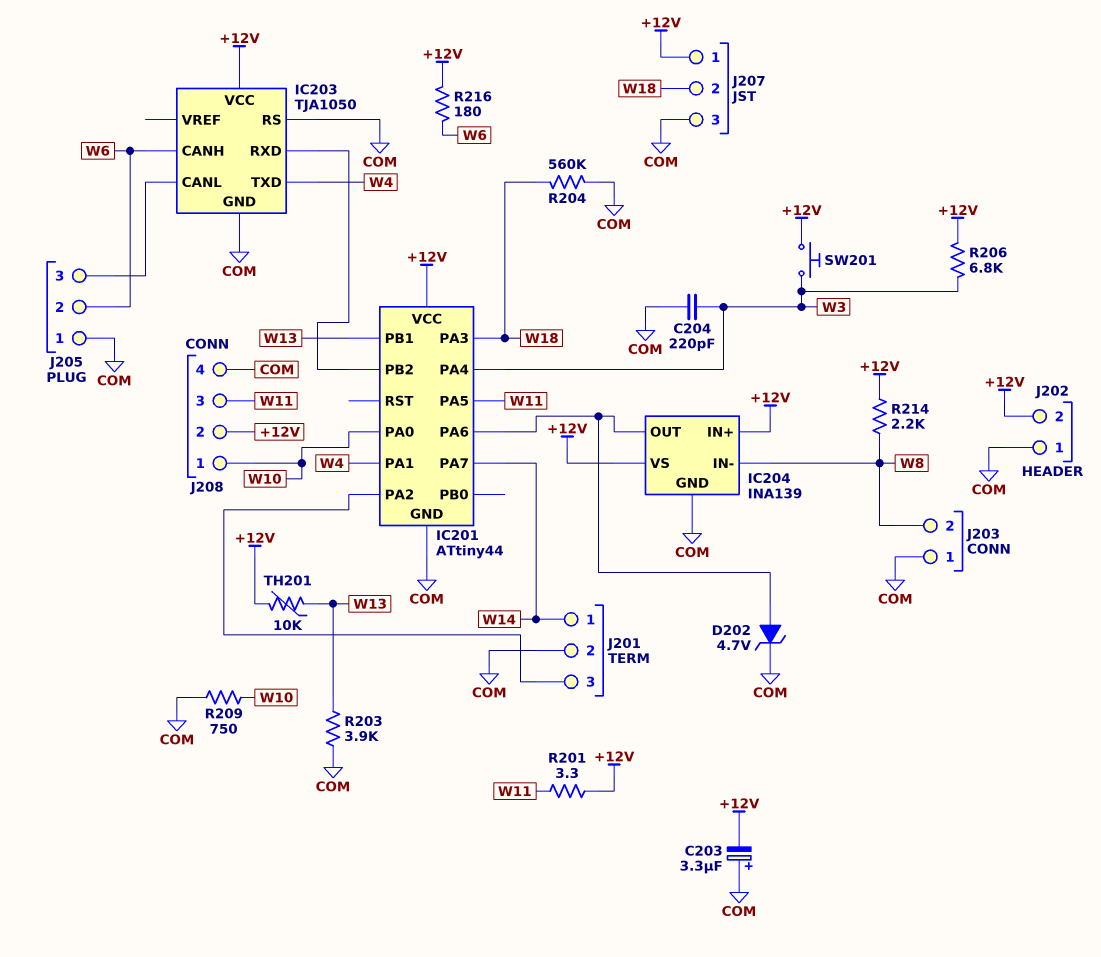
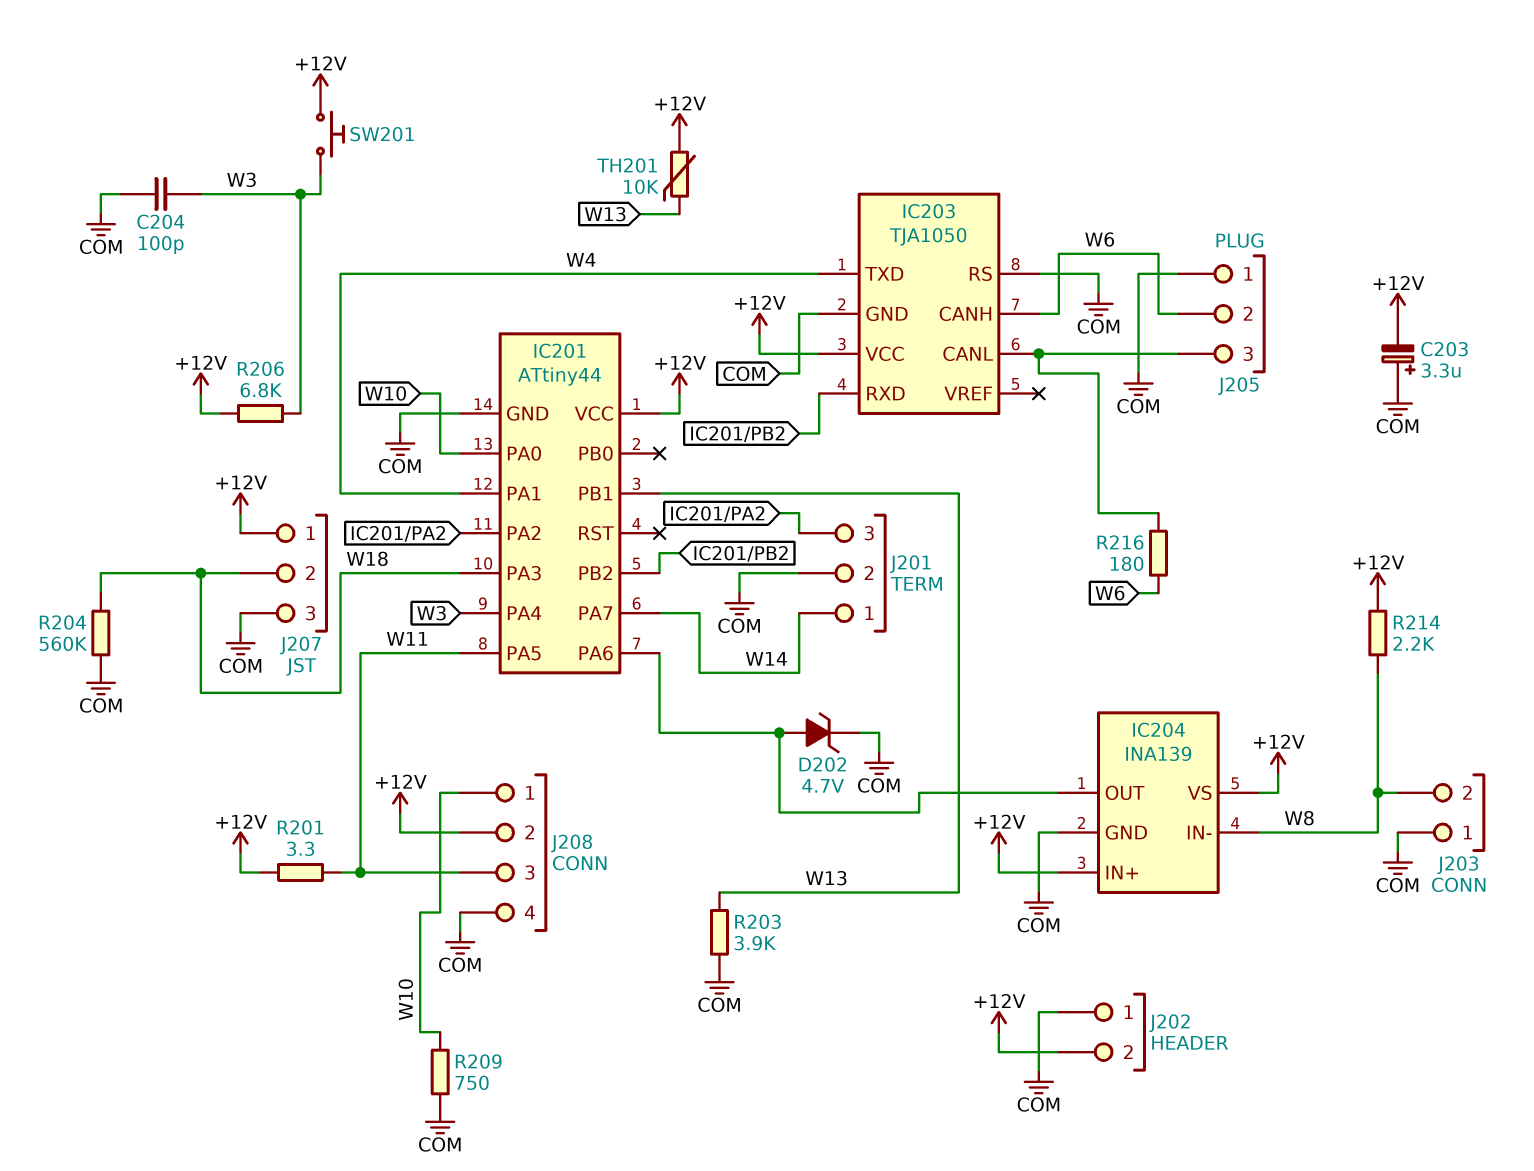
C204: 220pF (COM, W3) -> 100pF (COM, W3)
R216: 180 (+12V, W6) -> 180 (IC203/CANL, W6)

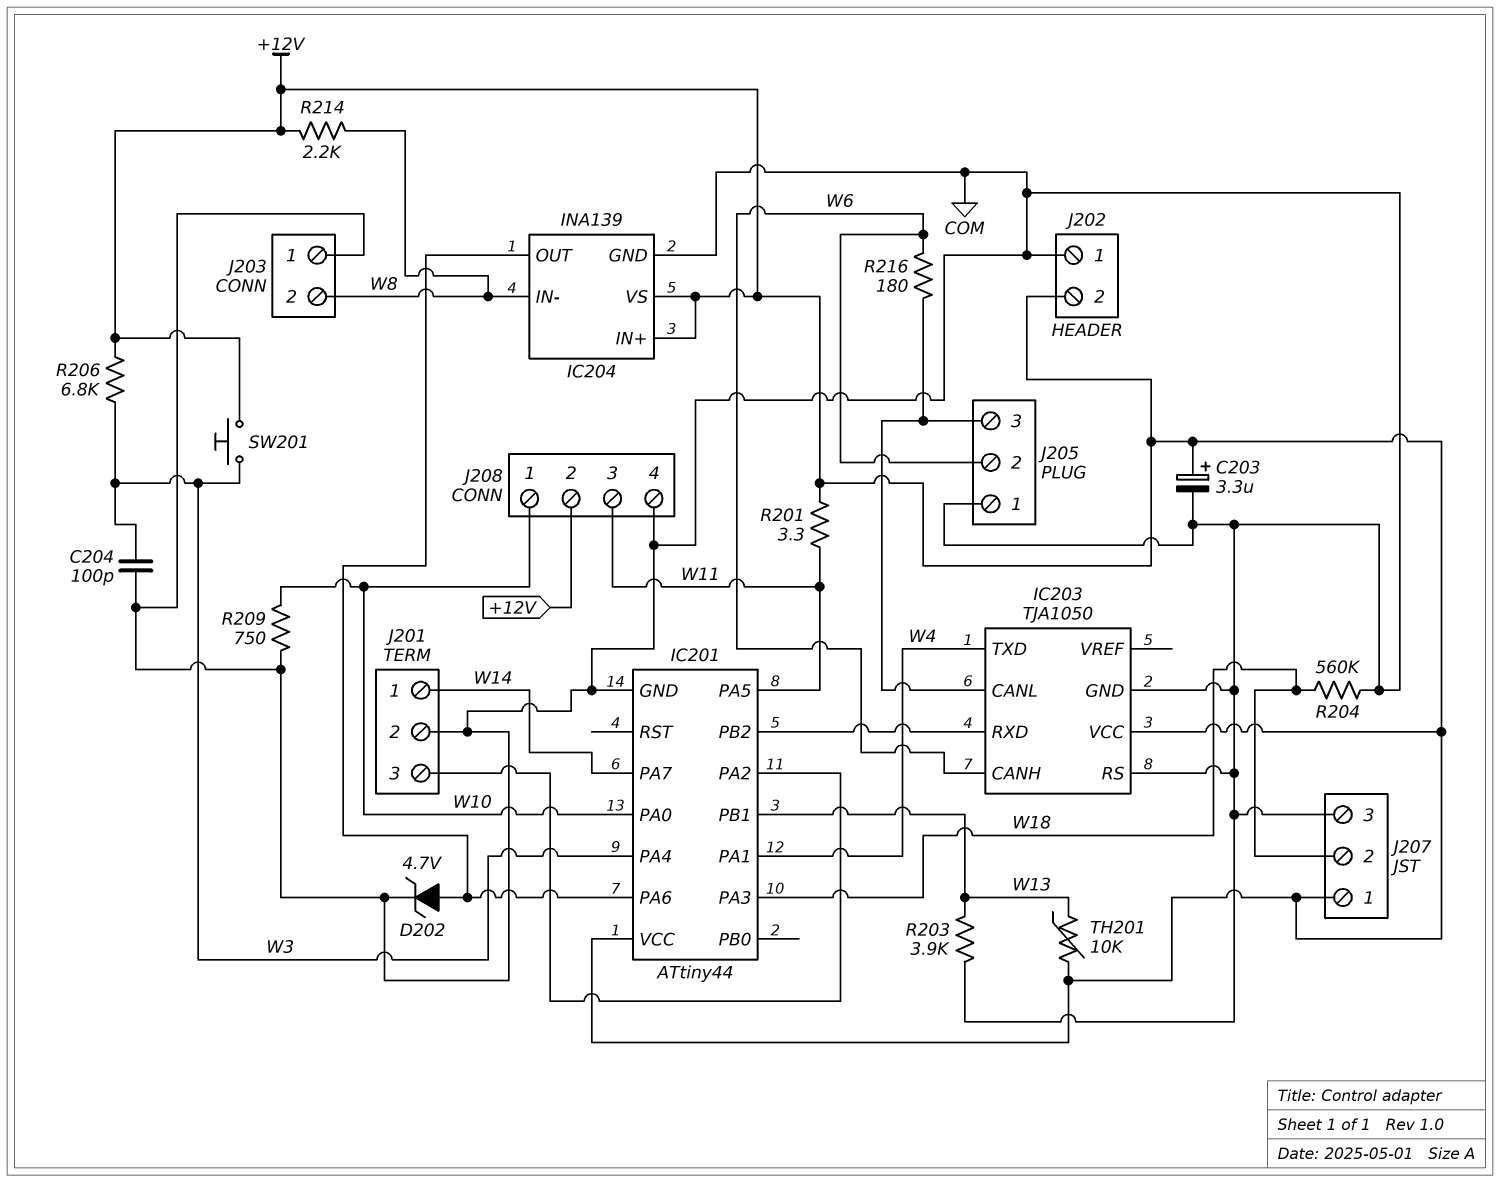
C203: 3.3uF (plus COM, minus +12V) -> 3.3uF (plus +12V, minus COM)

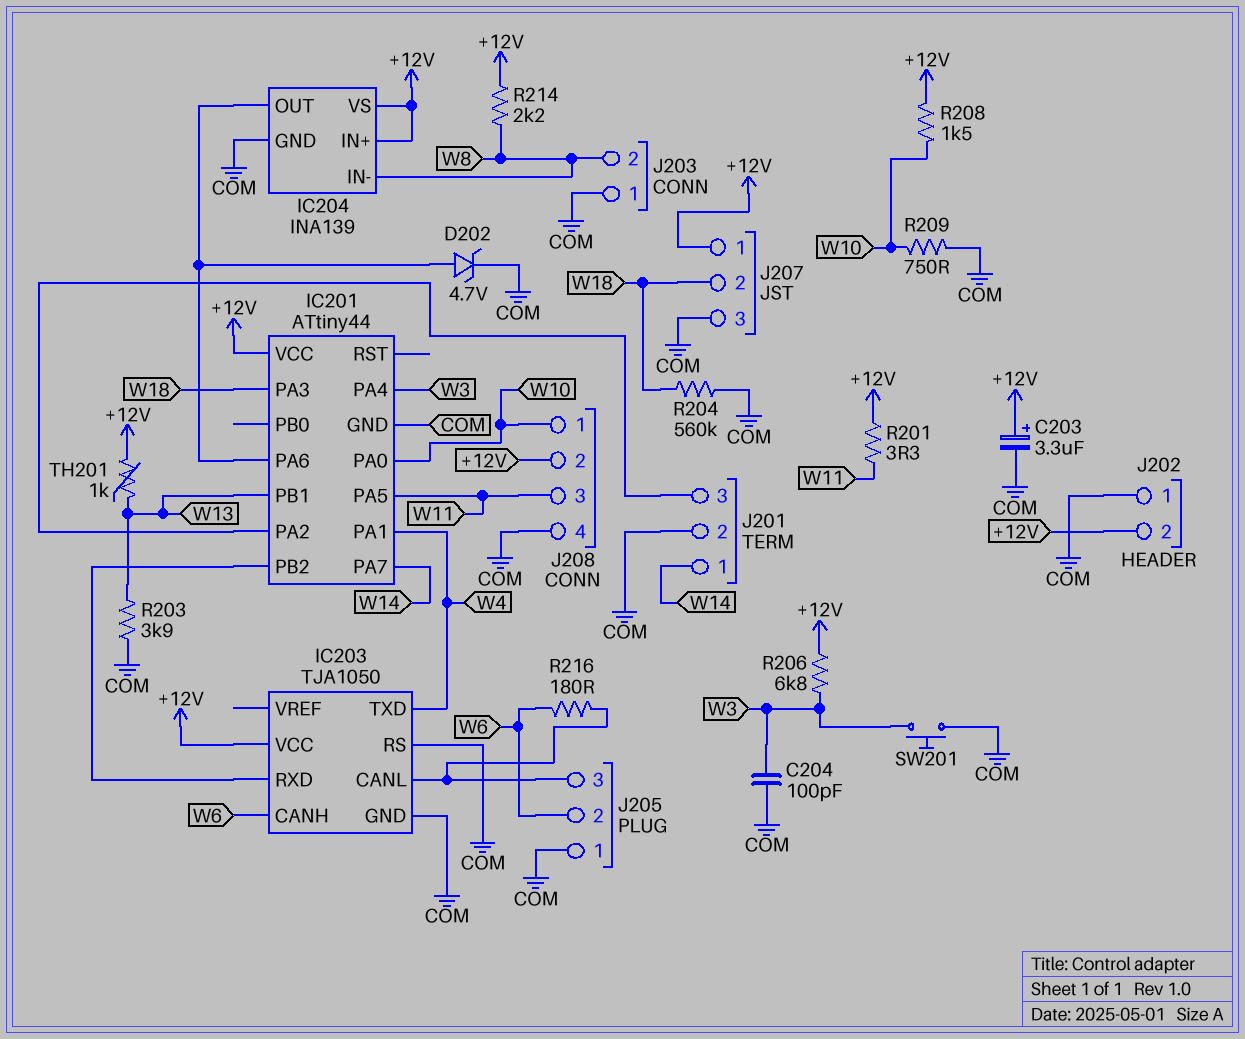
R208: none -> 1.5k (+12V, W10)
SW201: button (+12V, W3) -> button (COM, W3)
TH201: 10k (+12V, W13) -> 1k (+12V, W13)

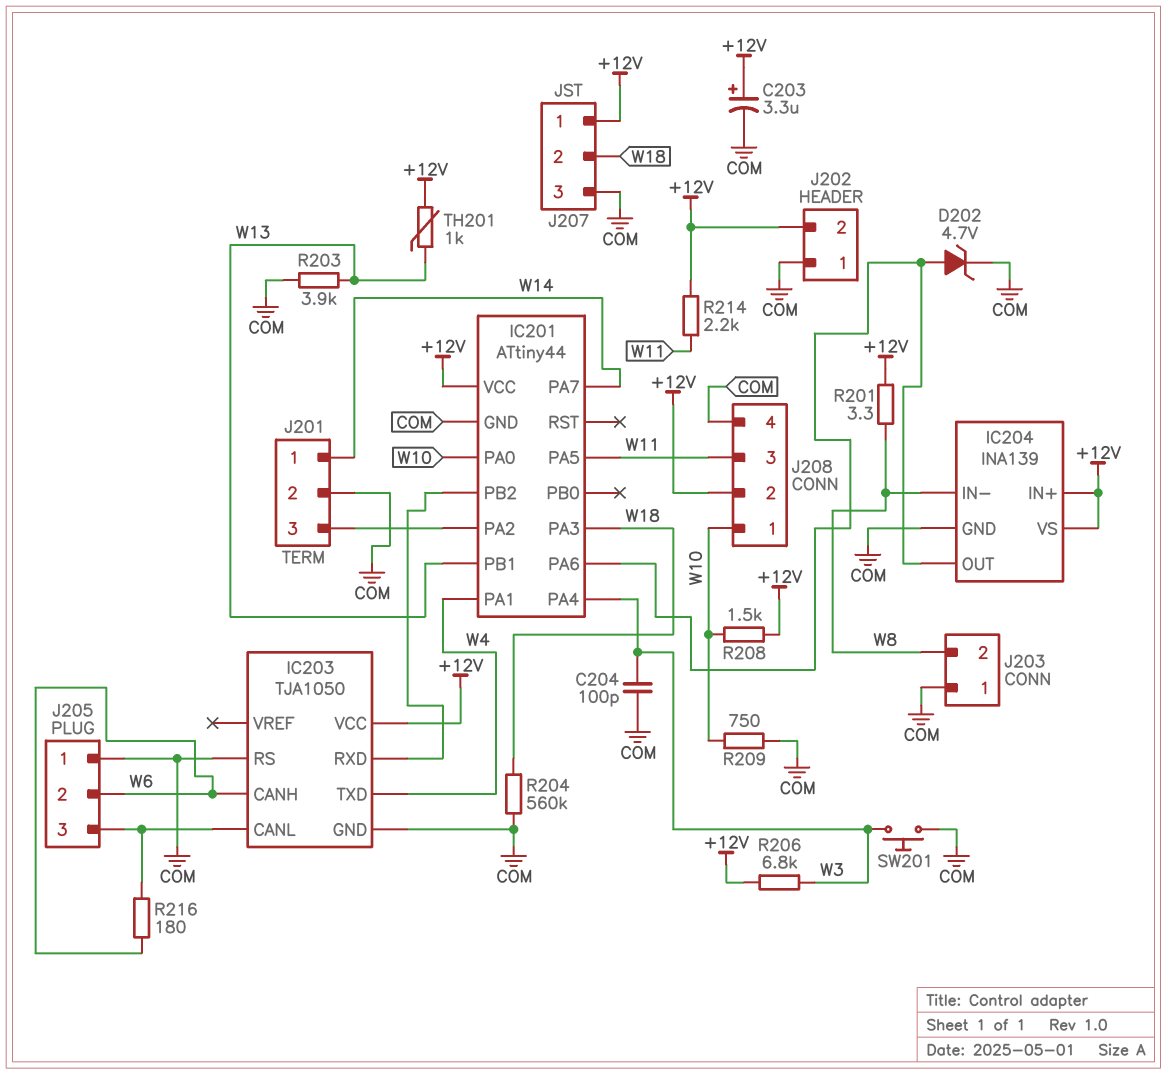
R201: 3.3 (+12V, W11) -> 3.3 (+12V, W8)
R214: 2.2k (+12V, W8) -> 2.2k (+12V, W11)

